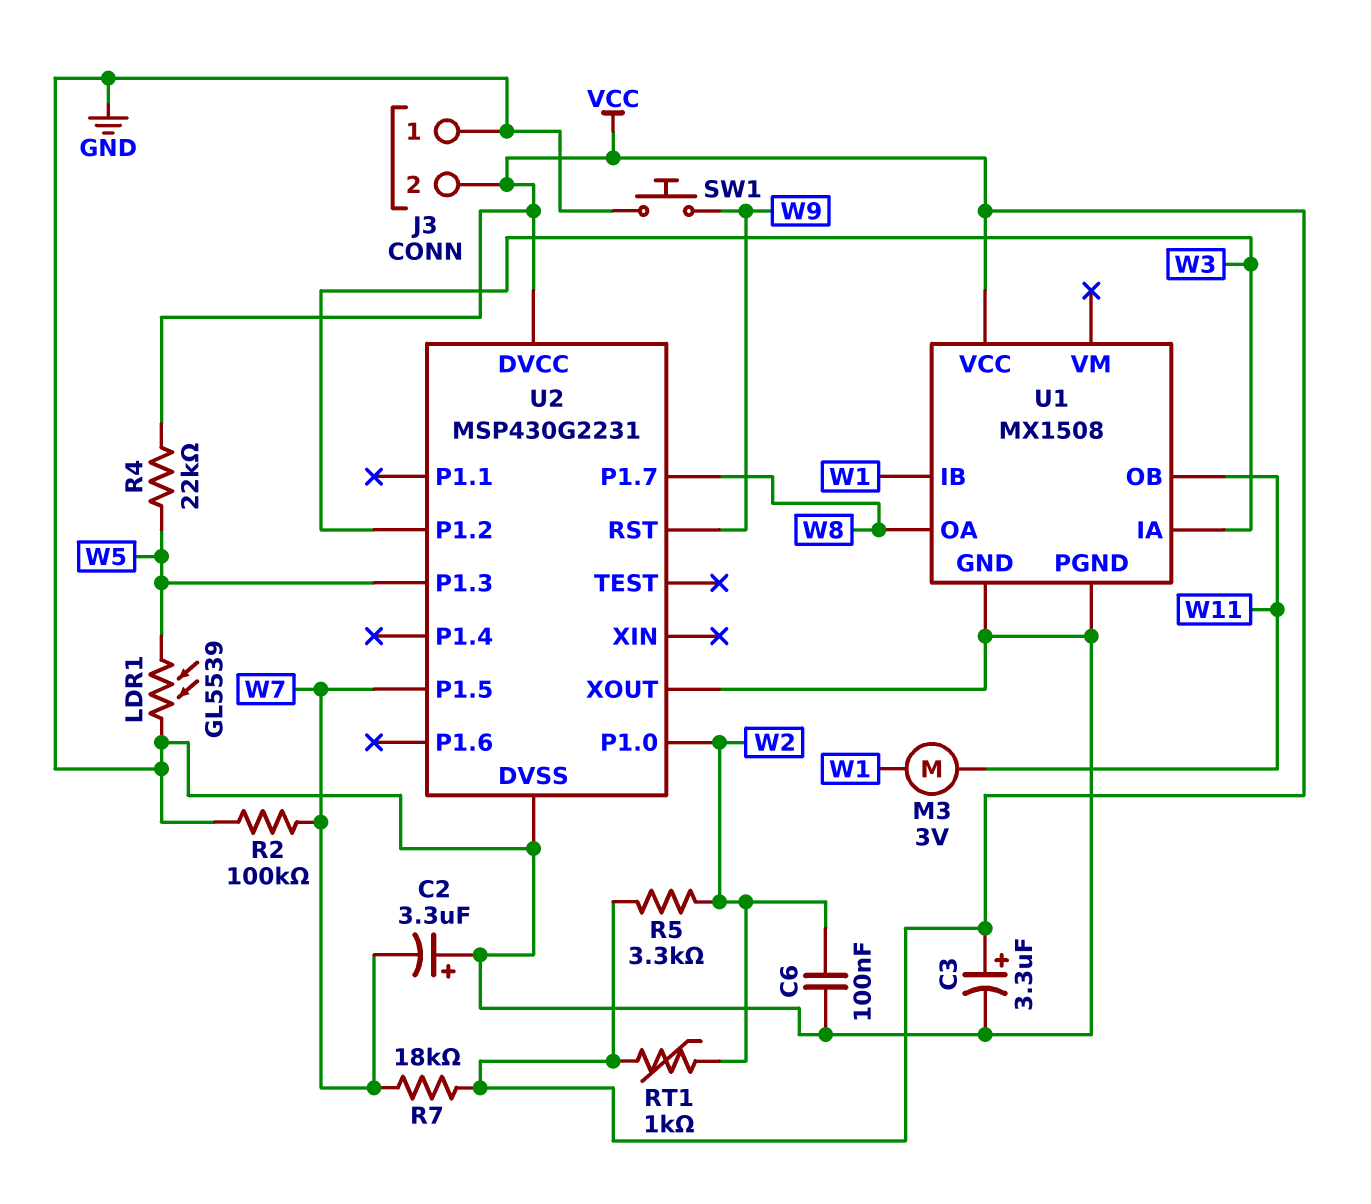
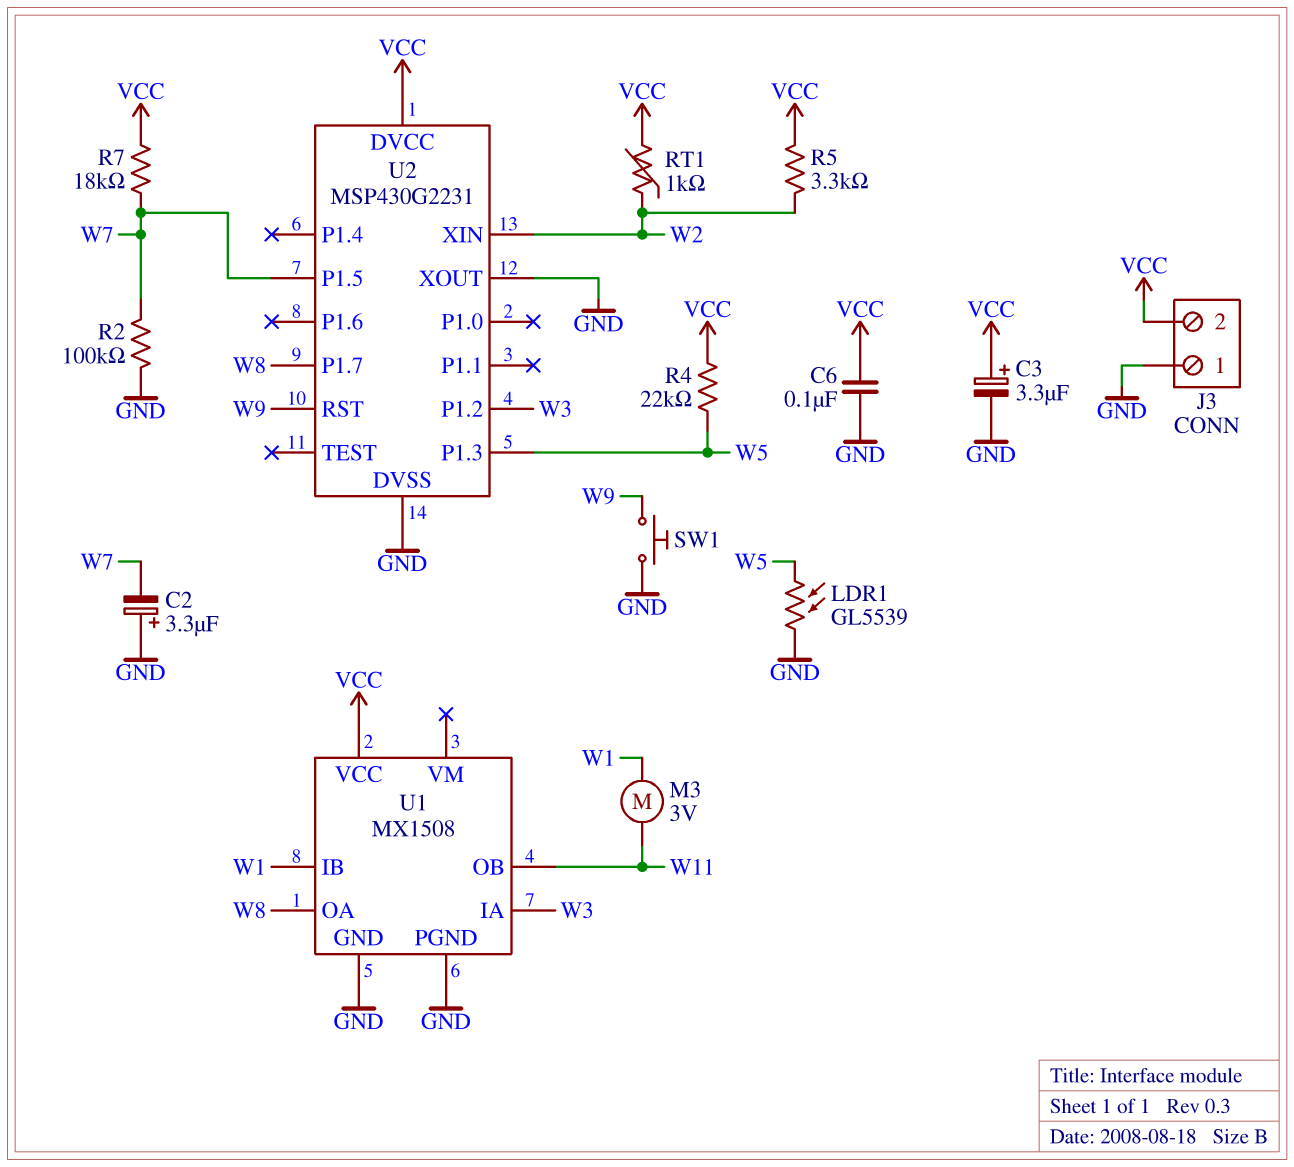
C6: 100nF (GND, W2) -> 100nF (GND, VCC)
U2 pin P1.0: W2 -> none
U2 pin XIN: none -> W2

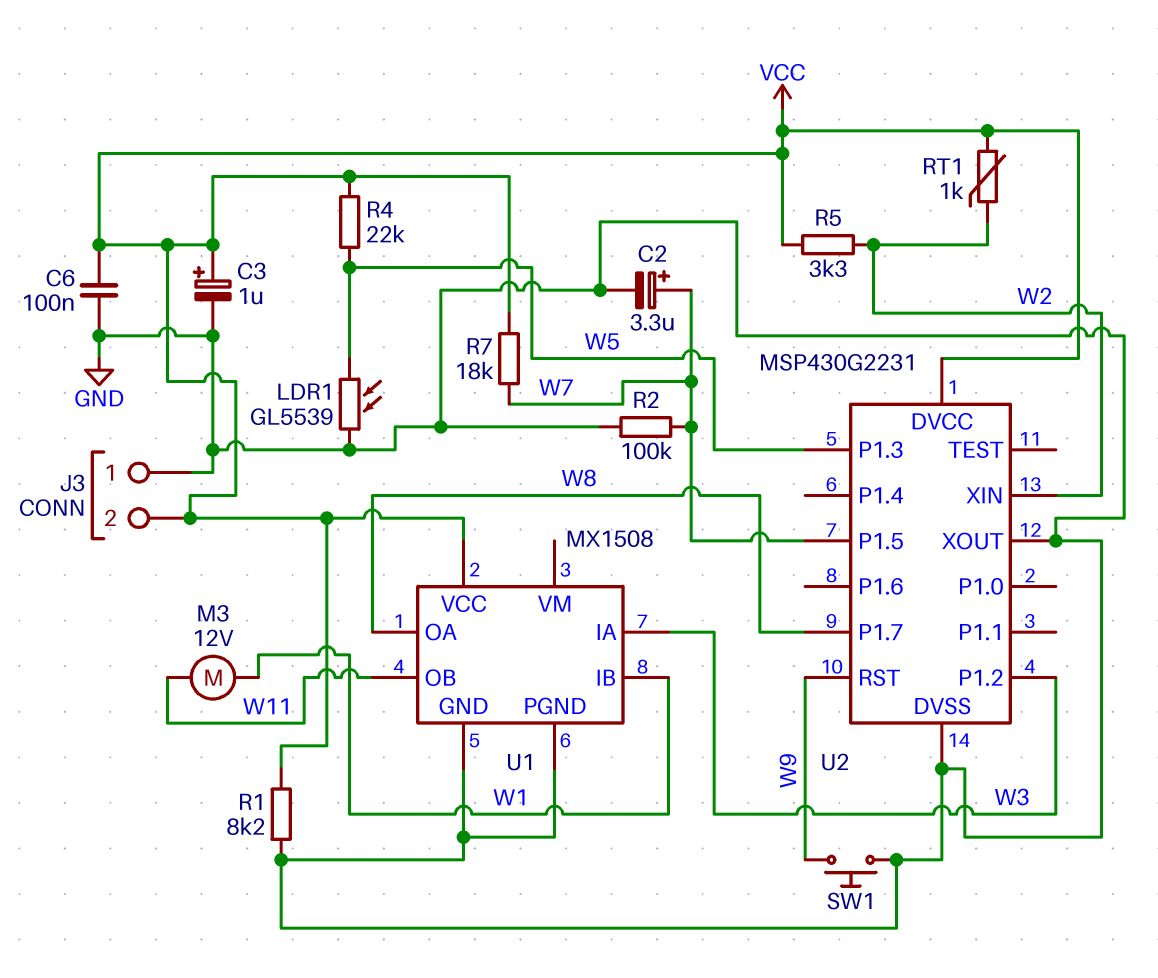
C2: 3.3uF (plus GND, minus W7) -> 3.3uF (plus W7, minus GND)
C3: 3.3uF (plus VCC, minus GND) -> 1uF (plus VCC, minus GND)
M3: motor 3V (W1, W11) -> motor 12V (W1, W11)
R1: none -> 8.2k (GND, VCC)

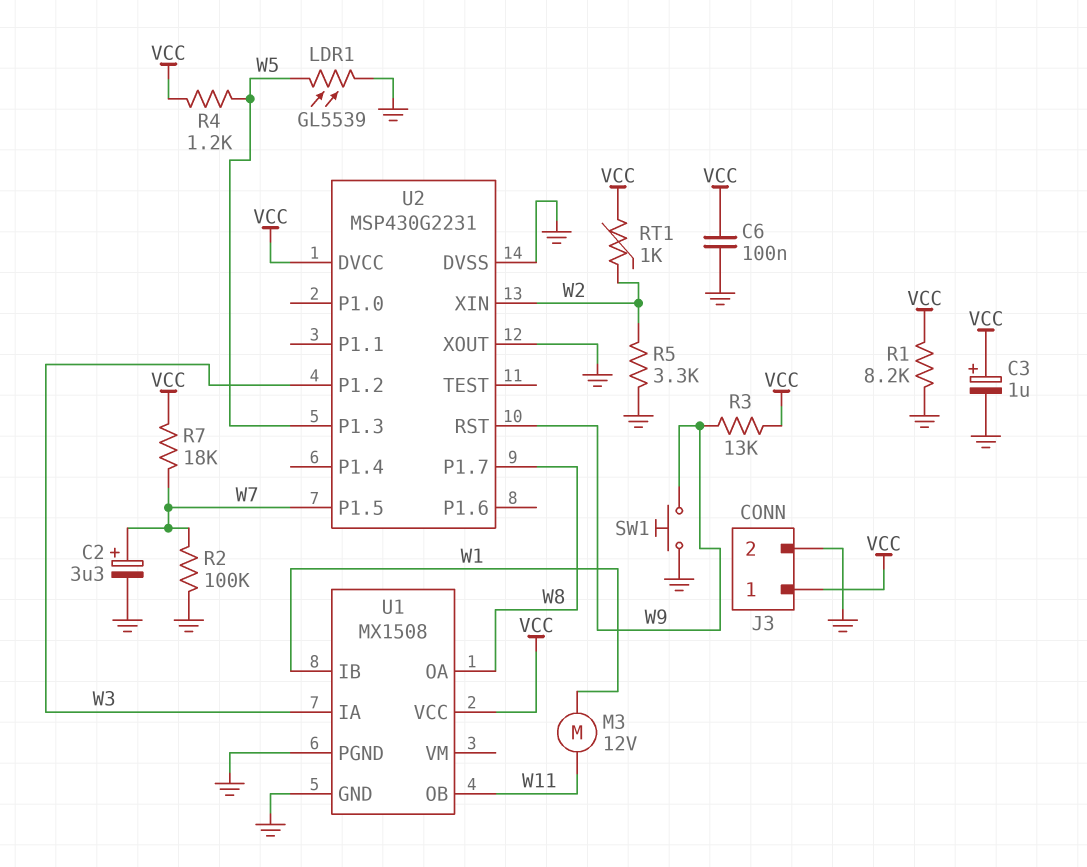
J3 pin 1: GND -> VCC
J3 pin 2: VCC -> GND
R3: none -> 13k (VCC, W9)
R4: 22k (VCC, W5) -> 1.2k (VCC, W5)
R5: 3.3k (VCC, W2) -> 3.3k (GND, W2)

